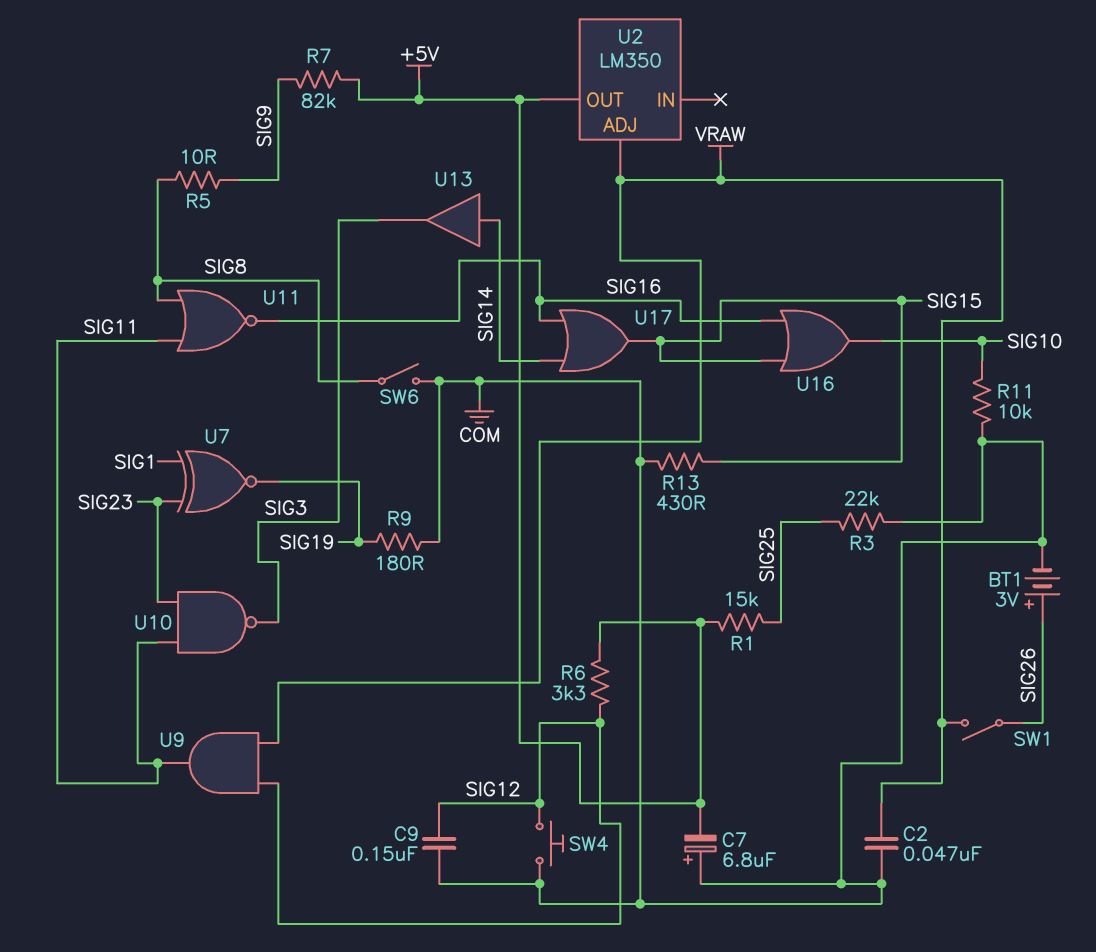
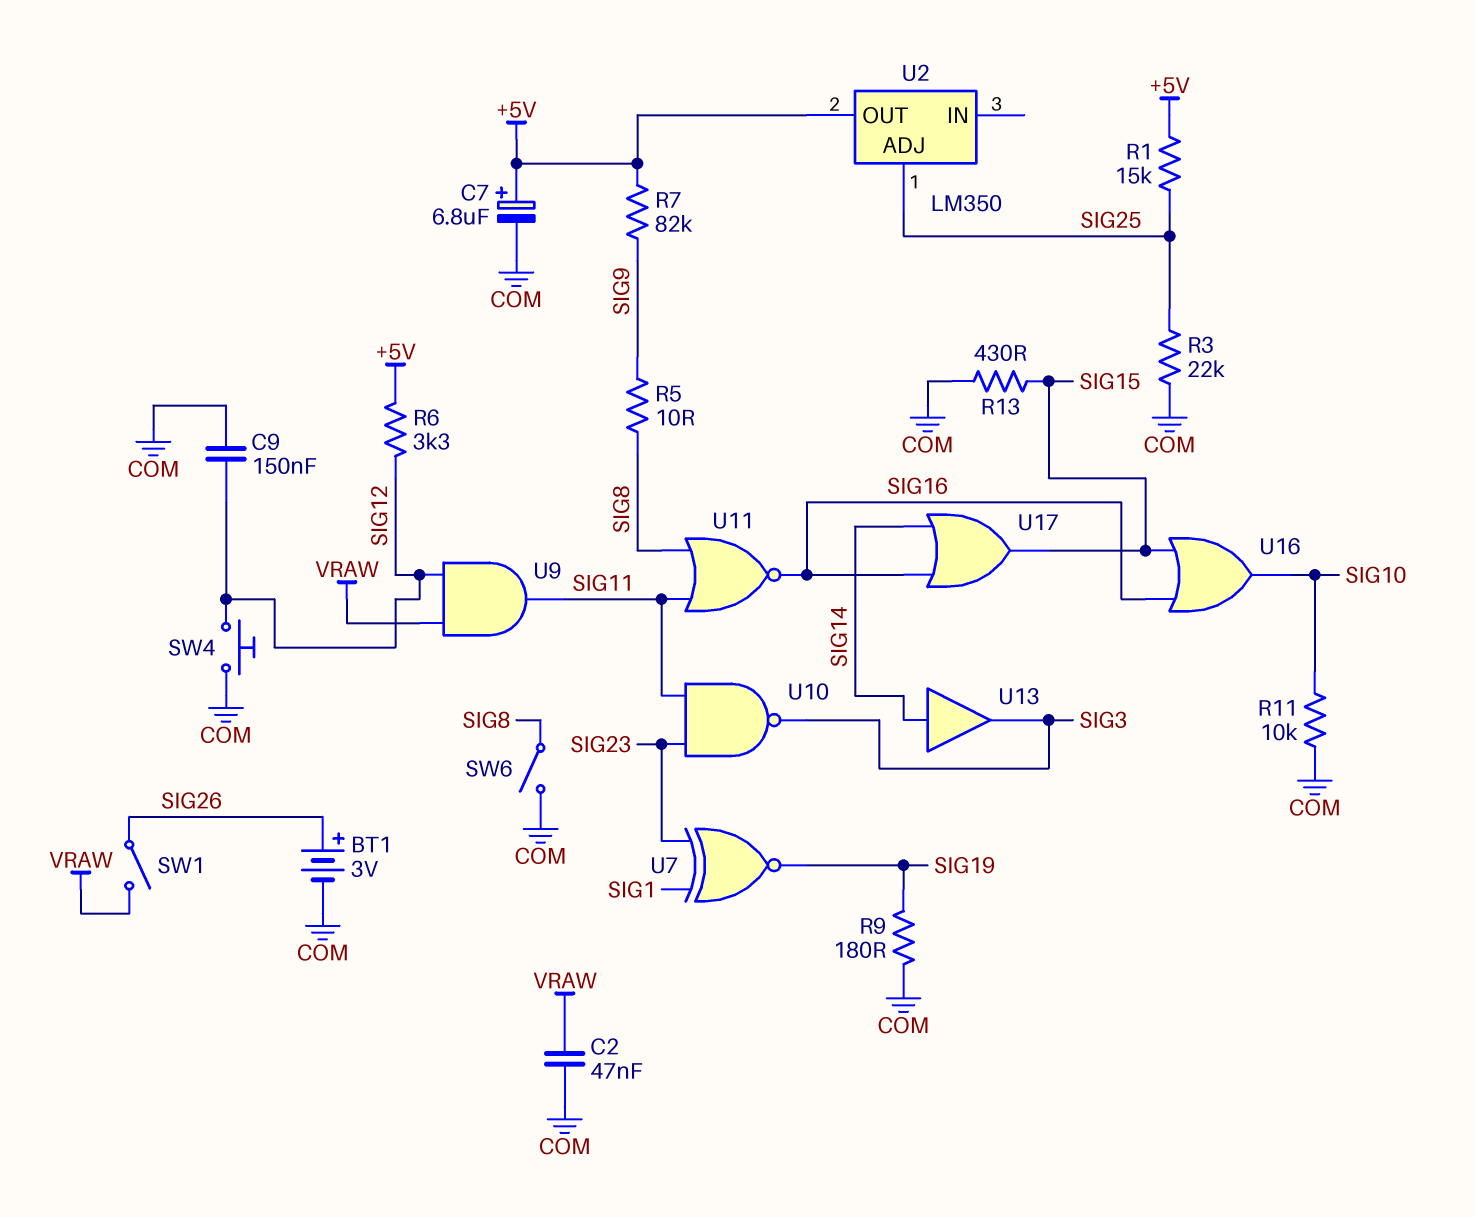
C7: 6.8uF (plus COM, minus +5V) -> 6.8uF (plus +5V, minus COM)
U2 pin ADJ: VRAW -> SIG25

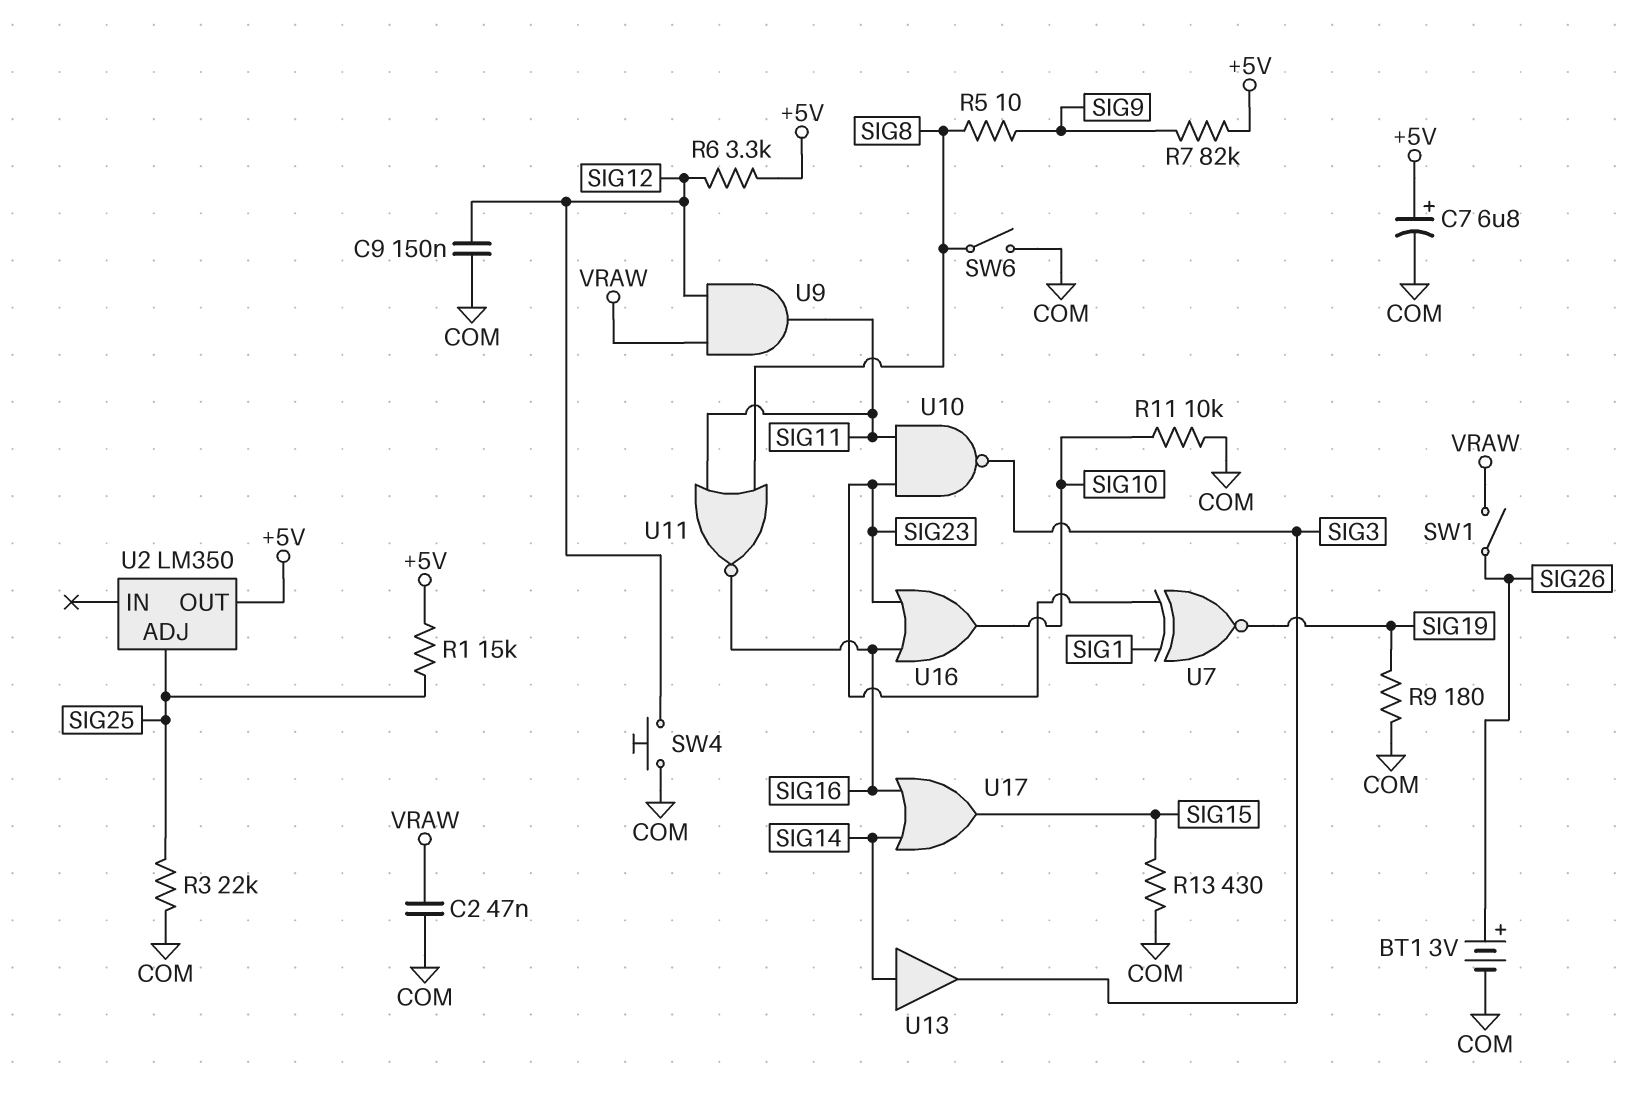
U16: OR (in SIG15, in SIG16, out SIG10) -> OR (in SIG16, in SIG23, out SIG10)

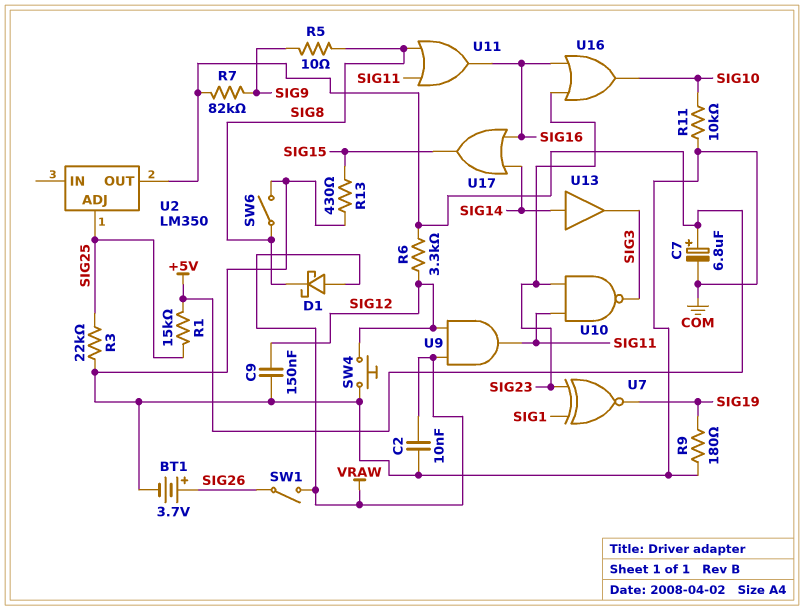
BT1: 3V (plus SIG26, minus COM) -> 3.7V (plus SIG26, minus COM)
C2: 47nF (COM, VRAW) -> 10nF (COM, VRAW)
D1: none -> schottky (A VRAW, K SIG8)
U11: NOR (in SIG8, in SIG11, out SIG16) -> OR (in SIG8, in SIG11, out SIG16)

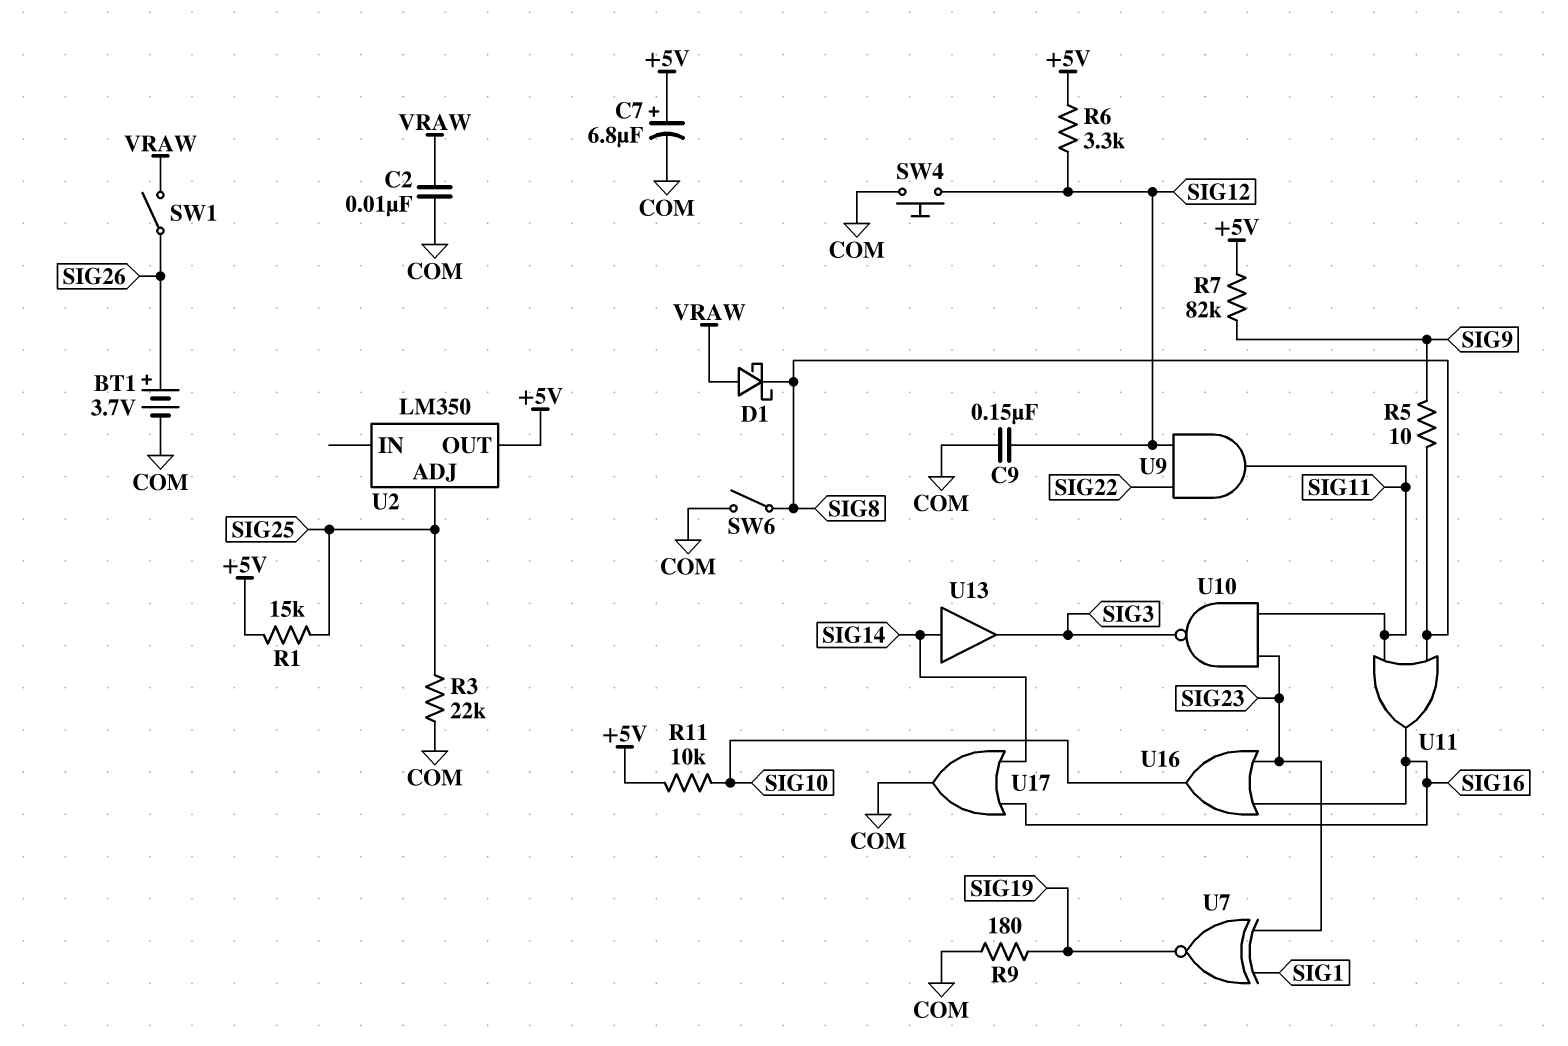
R11: 10k (COM, SIG10) -> 10k (+5V, SIG10)
R13: 430 (COM, SIG15) -> none
U9: AND (in SIG12, in VRAW, out SIG11) -> AND (in SIG12, in SIG22, out SIG11)
U17: OR (in SIG14, in SIG16, out SIG15) -> OR (in SIG14, in SIG16, out COM)

